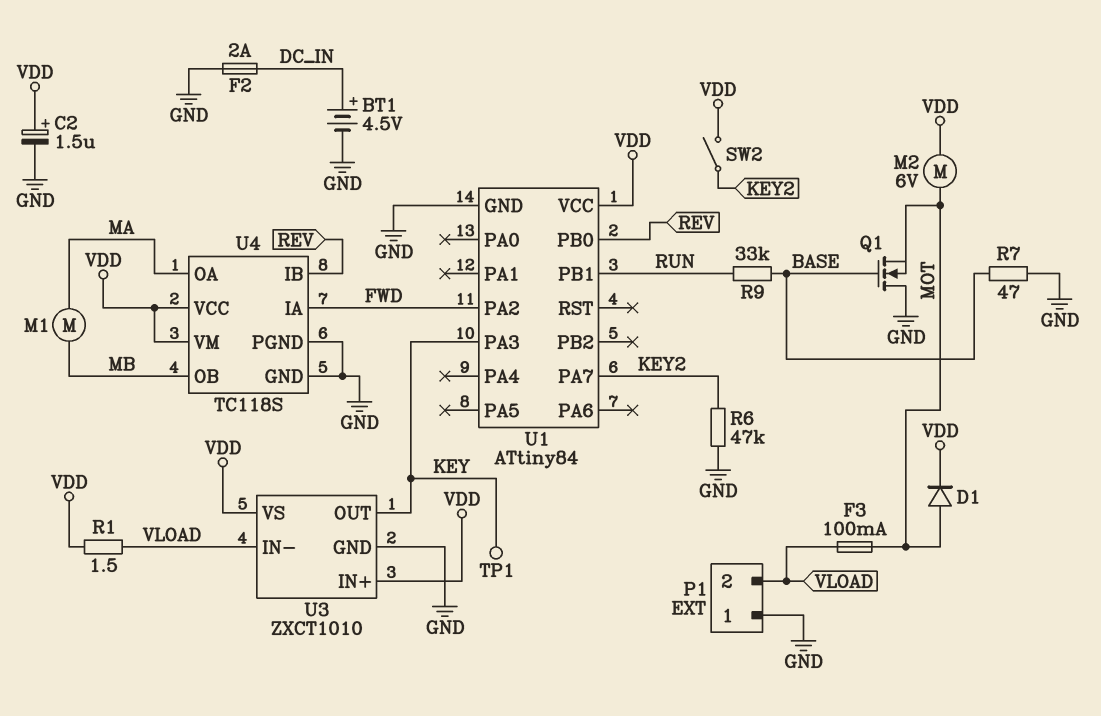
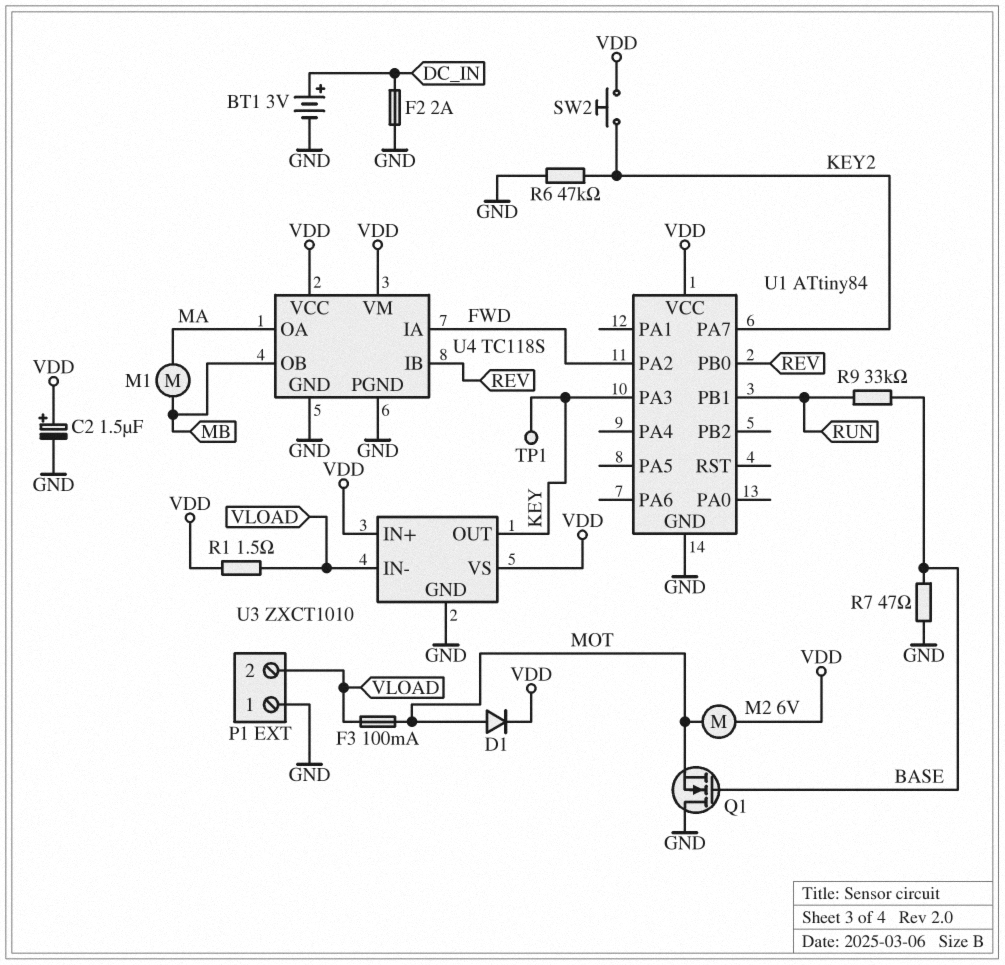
BT1: 4.5V (plus DC_IN, minus GND) -> 3V (plus DC_IN, minus GND)
SW2: switch (KEY2, VDD) -> button (KEY2, VDD)

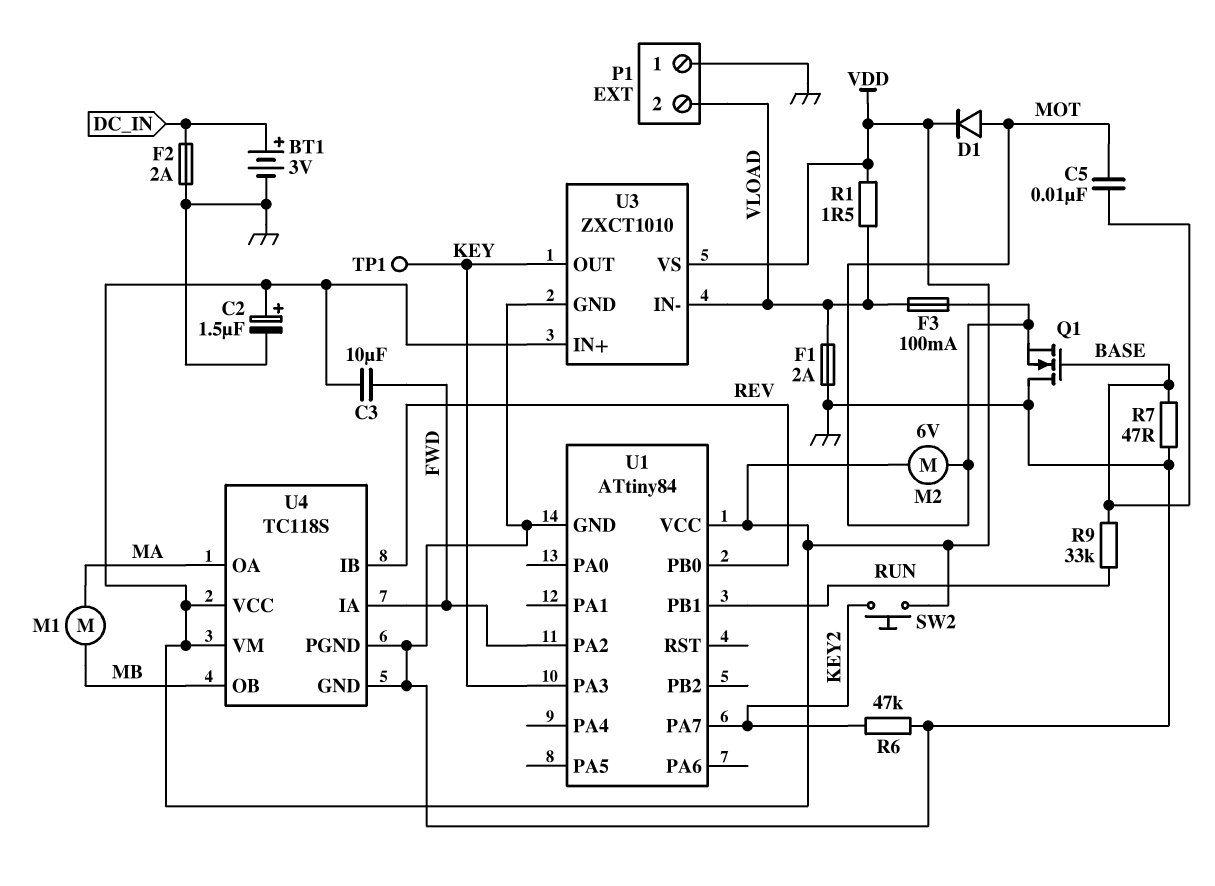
C3: none -> 10uF (FWD, VDD)
C5: none -> 10nF (BASE, MOT)
F1: none -> 2A (GND, VLOAD)

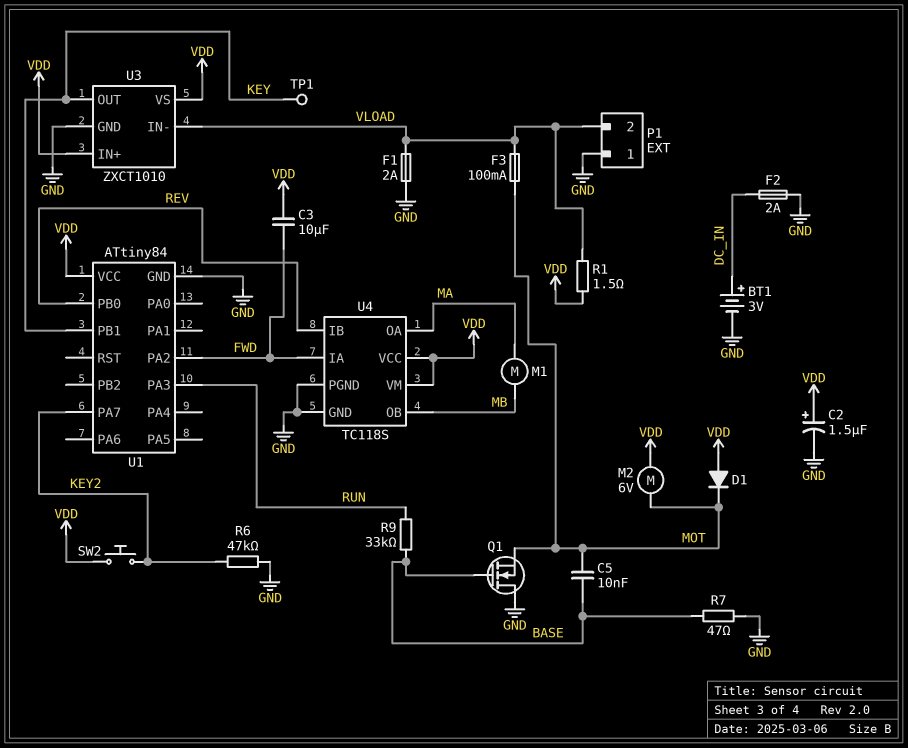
D1: diode (A MOT, K VDD) -> diode (A VDD, K MOT)
U1 pin PA3: KEY -> RUN
U1 pin PB1: RUN -> KEY

